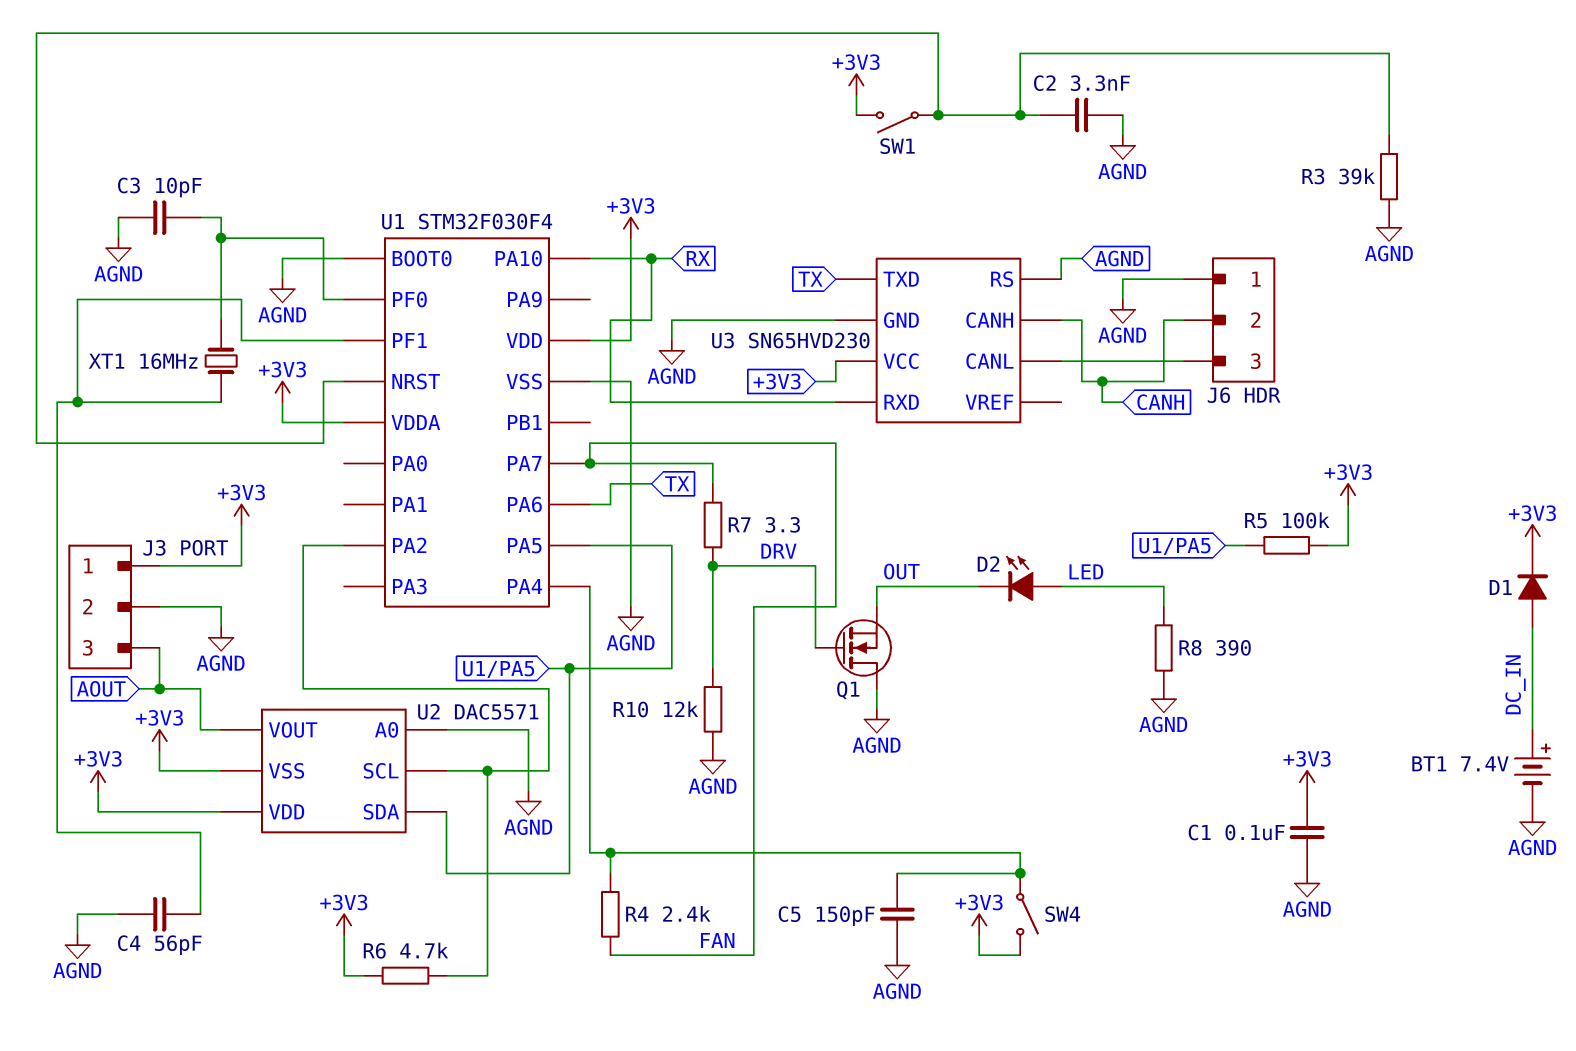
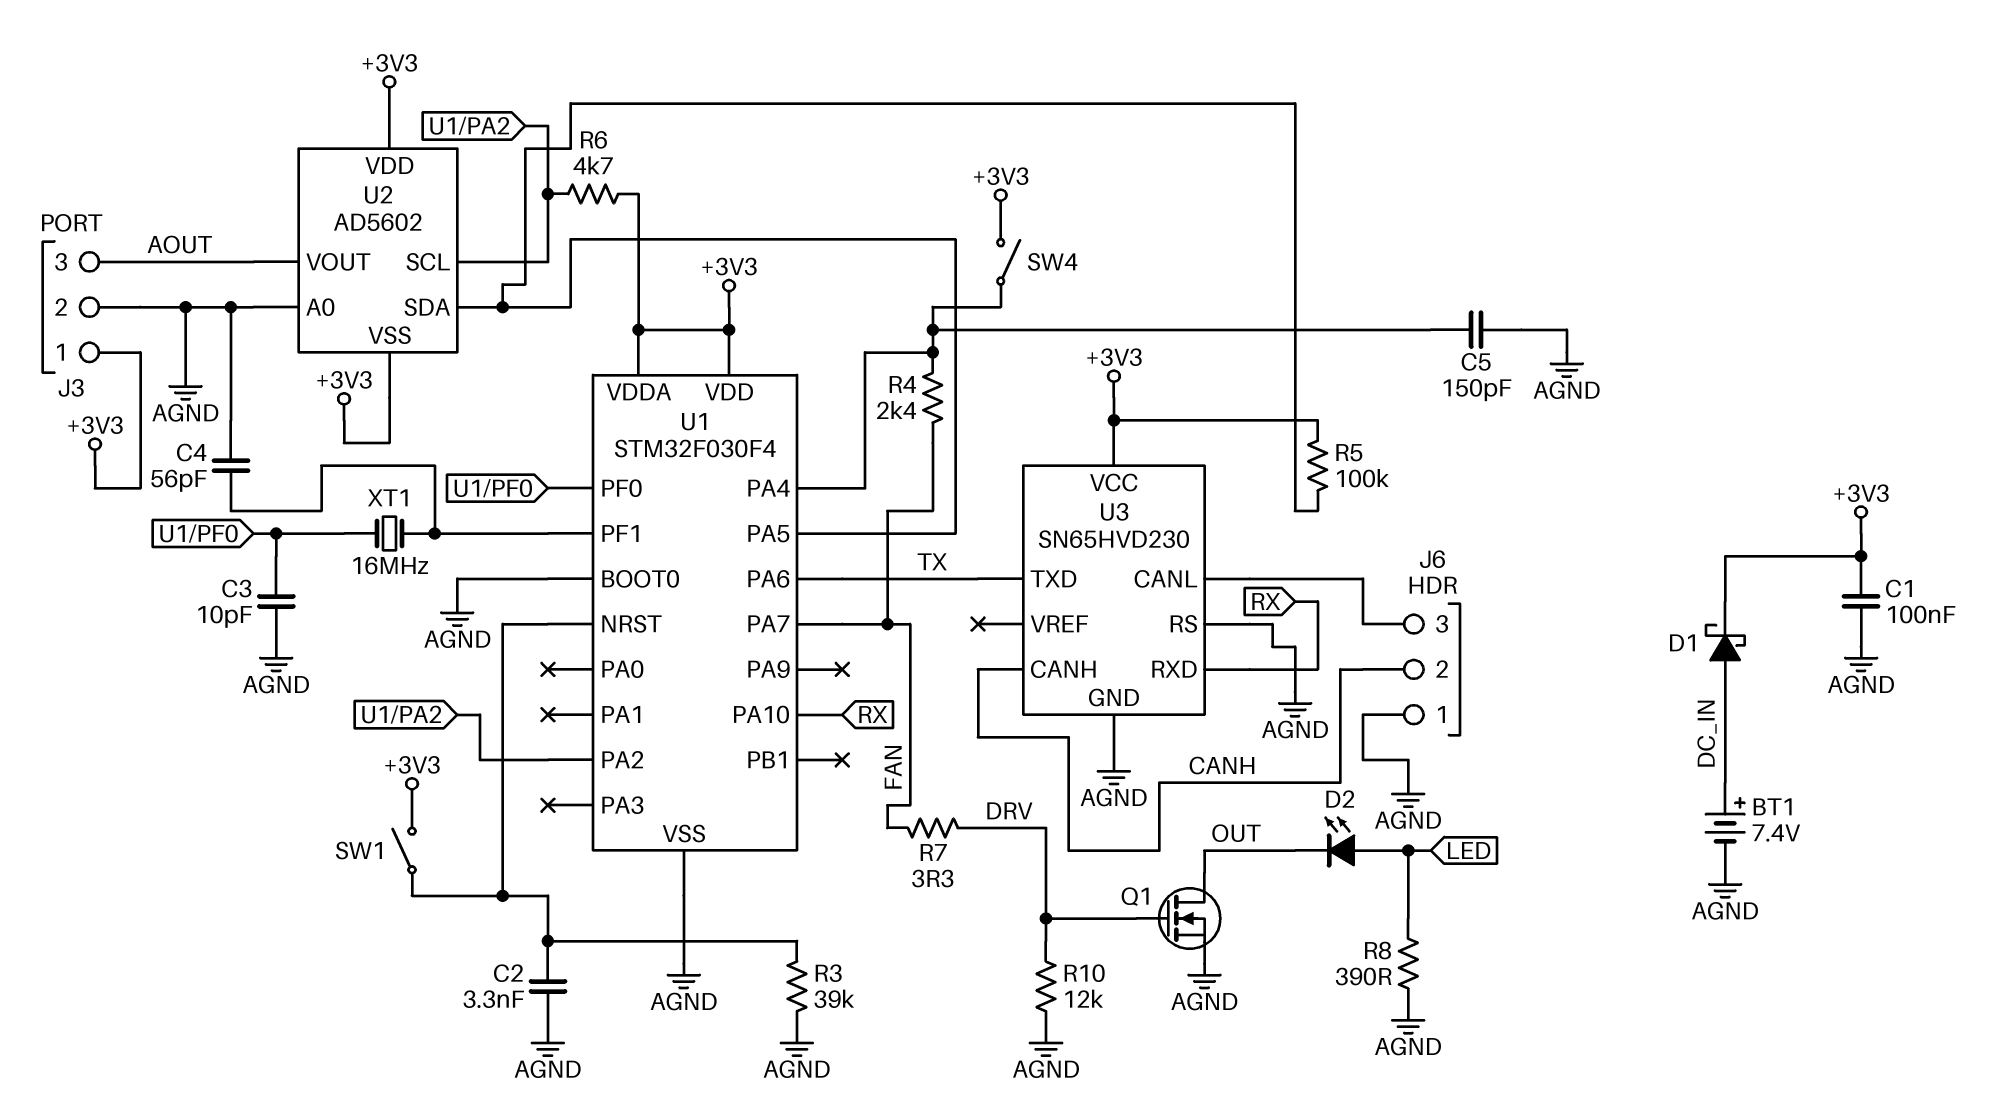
D1: diode (A DC_IN, K +3V3) -> schottky (A DC_IN, K +3V3)
Q1: NMOS (G DRV, D AGND, S OUT) -> NMOS (G DRV, D OUT, S AGND)
U2: DAC5571 -> AD5602

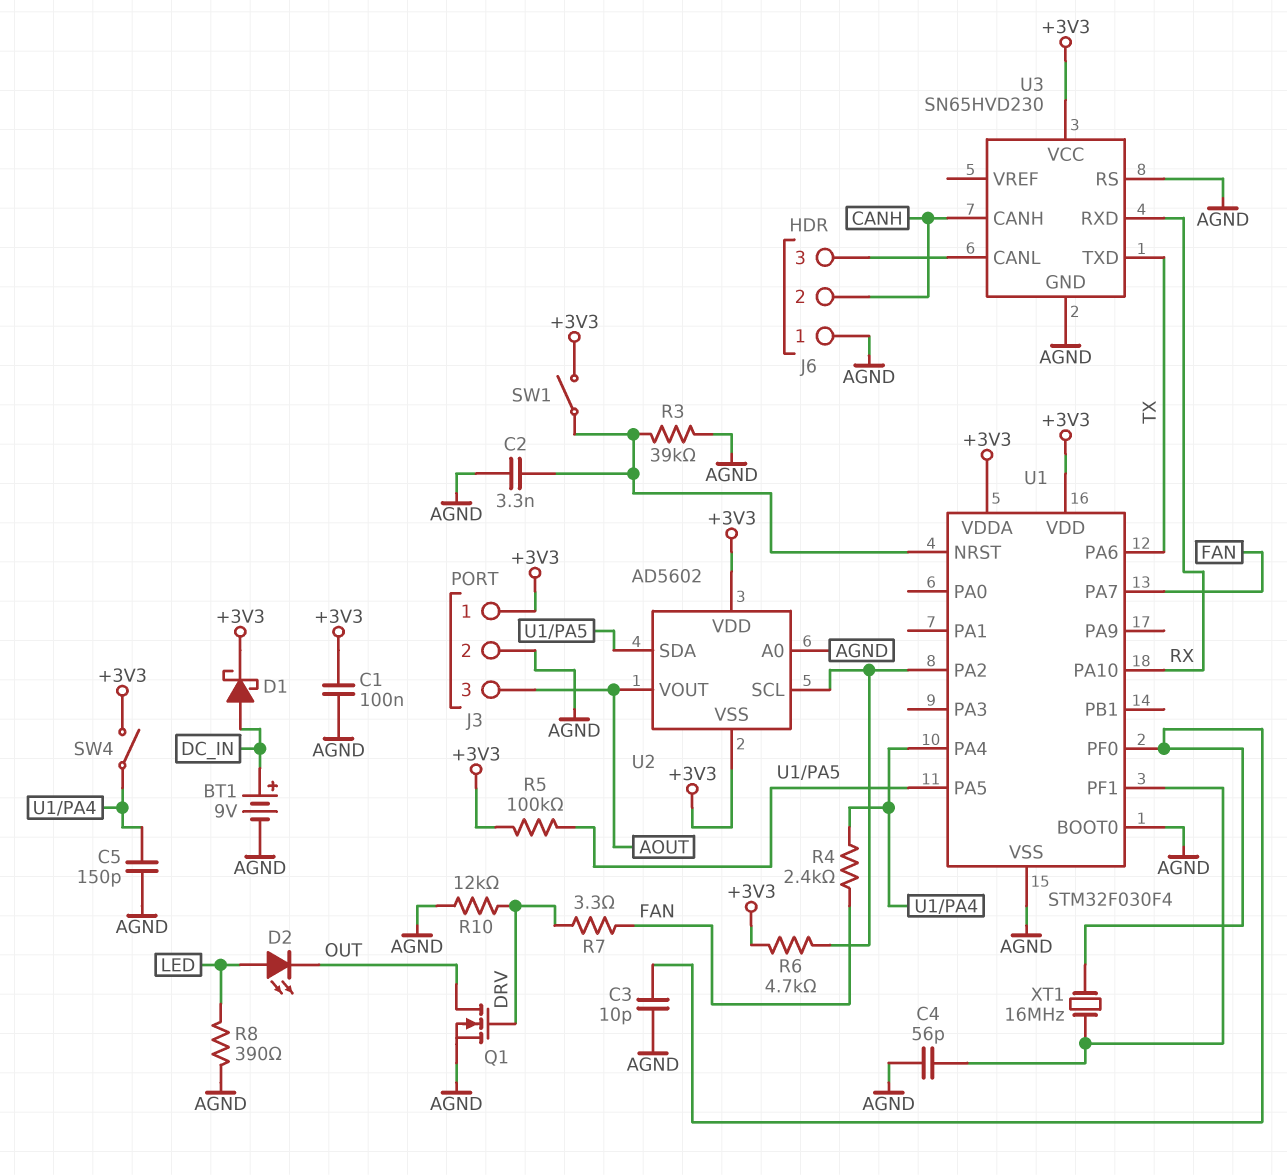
BT1: 7.4V (plus DC_IN, minus AGND) -> 9V (plus DC_IN, minus AGND)

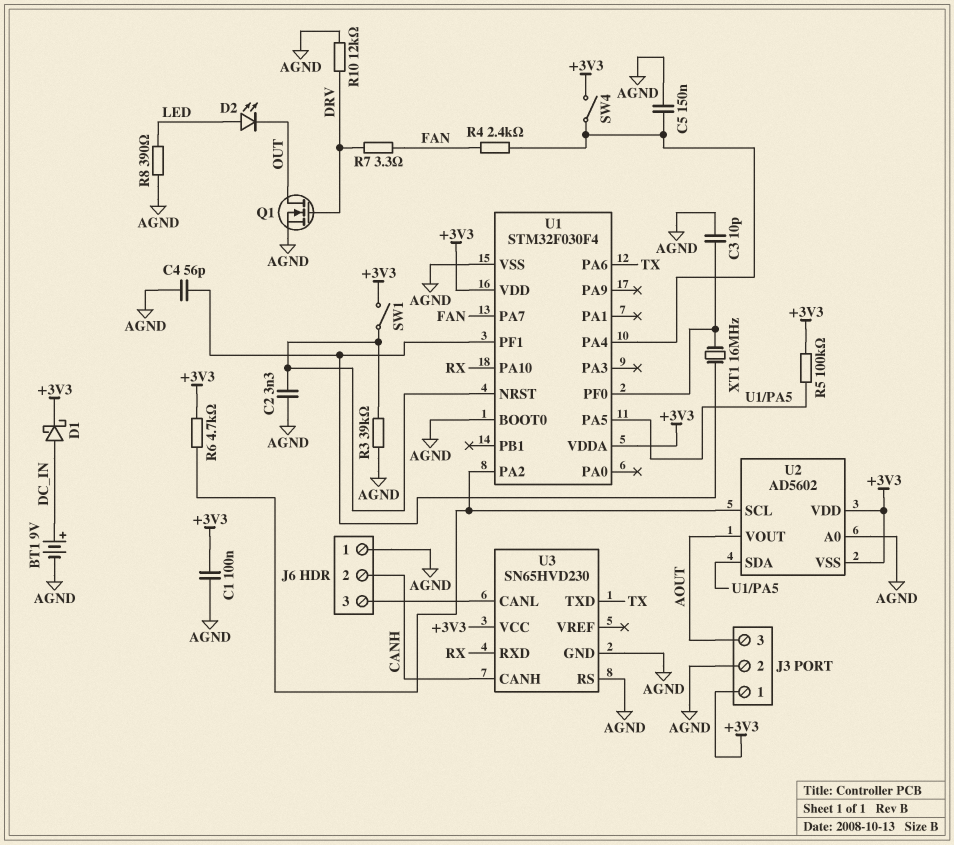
C5: 150pF (AGND, U1/PA4) -> 150nF (AGND, U1/PA4)

